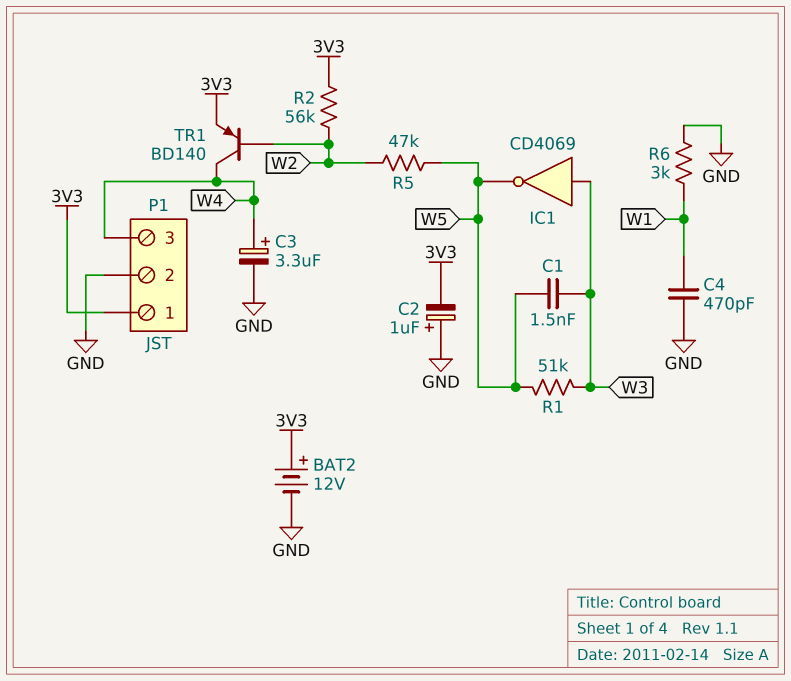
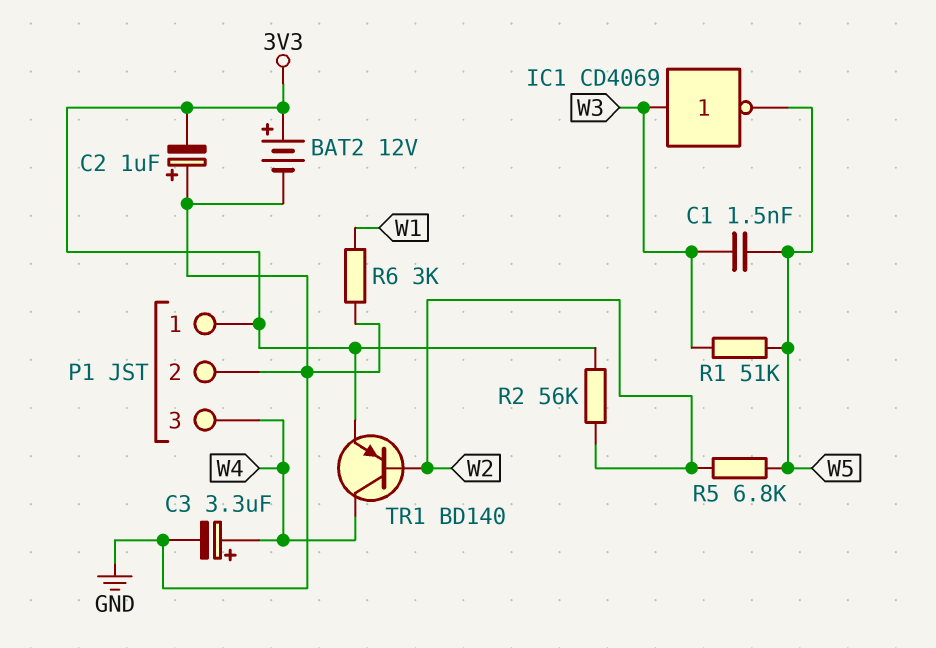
C4: 470pF (GND, W1) -> none
R5: 47k (W2, W5) -> 6.8k (W2, W5)

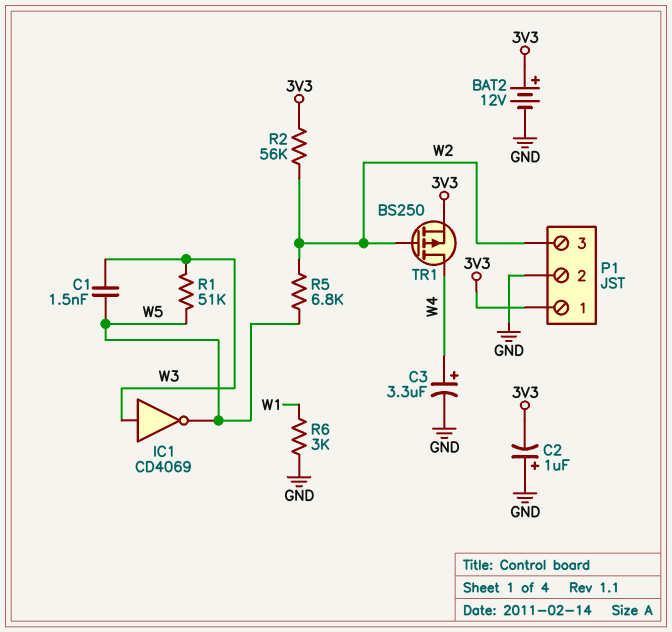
P1 pin 3: W4 -> W2
TR1: PNP BD140 (B W2, C W4, E 3V3) -> PMOS BS250 (G W2, D W4, S 3V3)

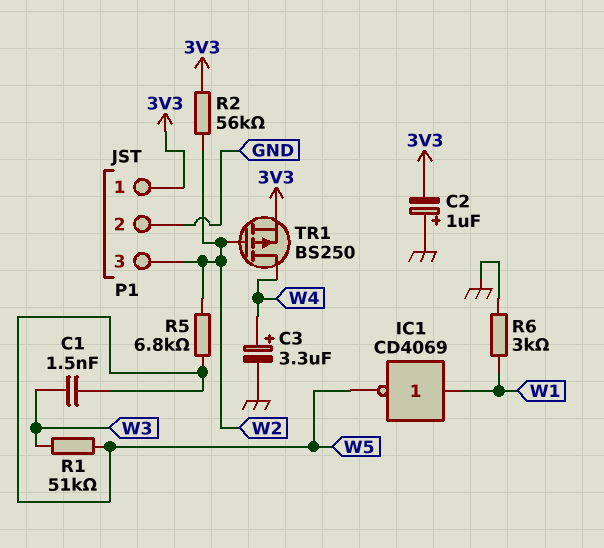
BAT2: 12V (plus 3V3, minus GND) -> none
IC1: NOT CD4069 (in W3, out W5) -> NOT CD4069 (in W1, out W5)

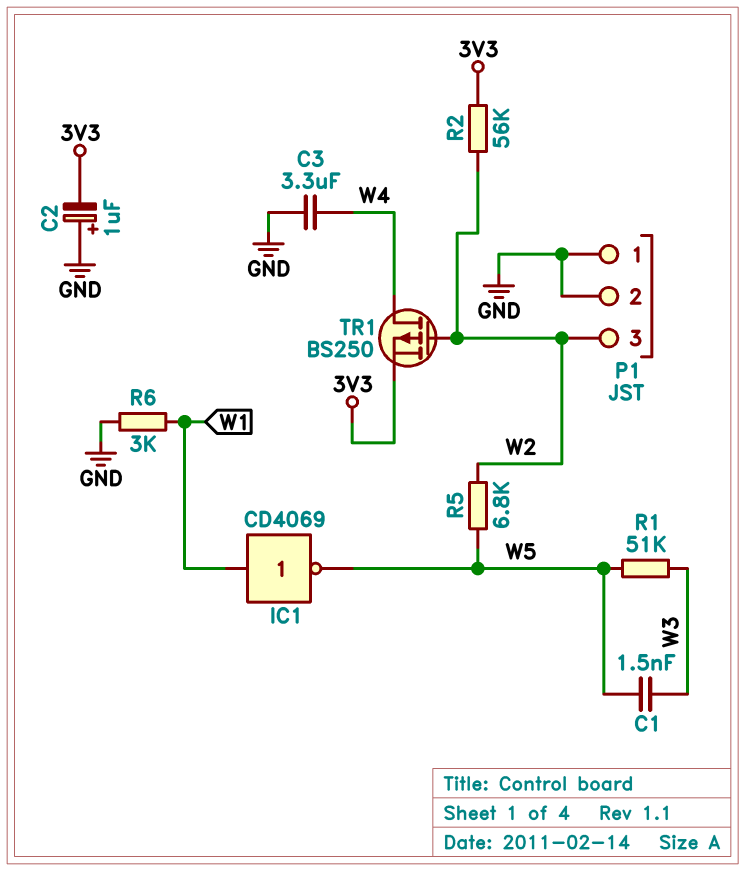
C3: 3.3uF (plus W4, minus GND) -> 3.3uF (GND, W4)
P1 pin 1: 3V3 -> GND

